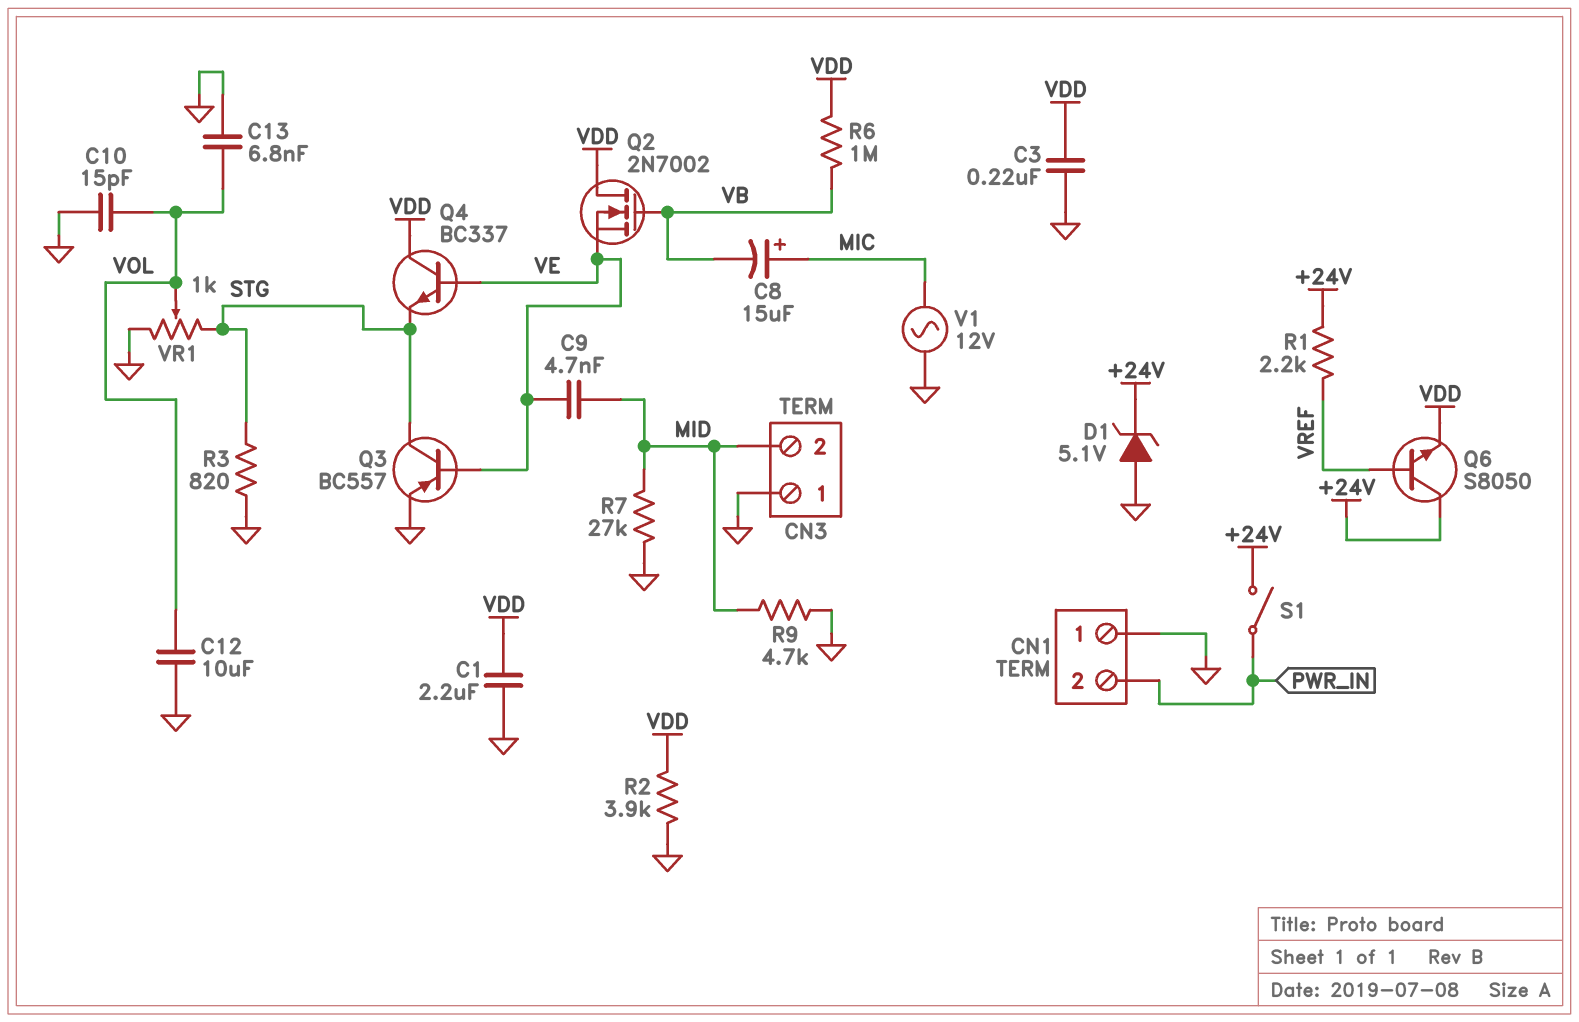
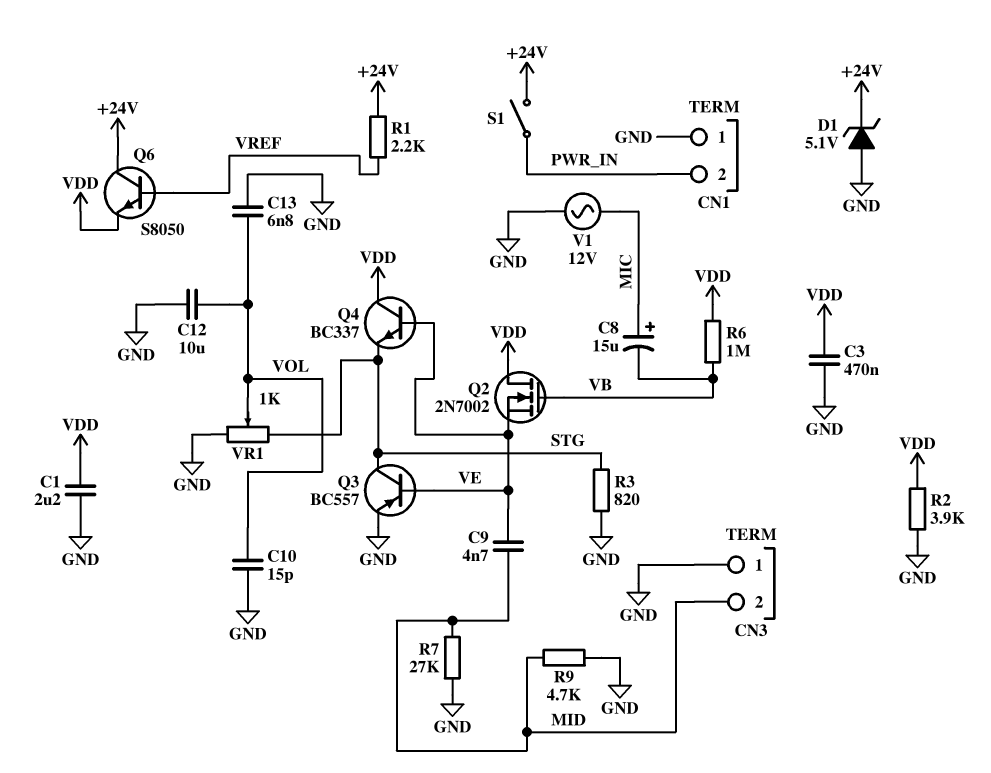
C3: 220nF (GND, VDD) -> 470nF (GND, VDD)

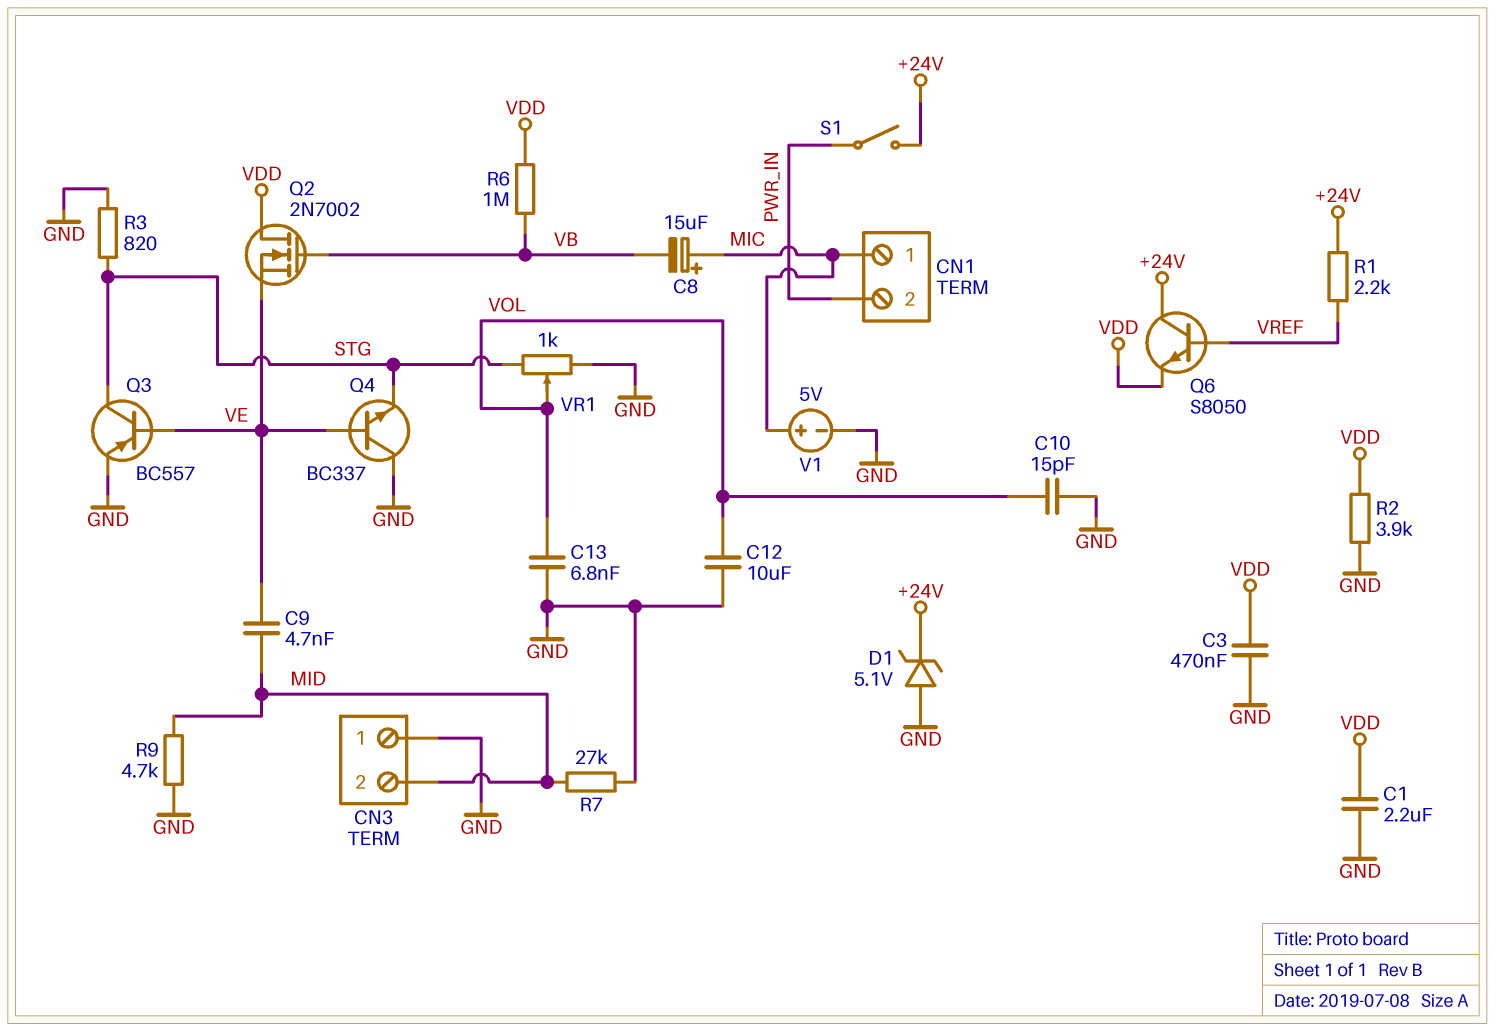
CN1 pin 1: GND -> MIC
Q4: NPN BC337 (B VE, C VDD, E STG) -> NPN BC337 (B VE, C GND, E STG)
V1: AC 12V (GND, MIC) -> 5V (plus MIC, minus GND)

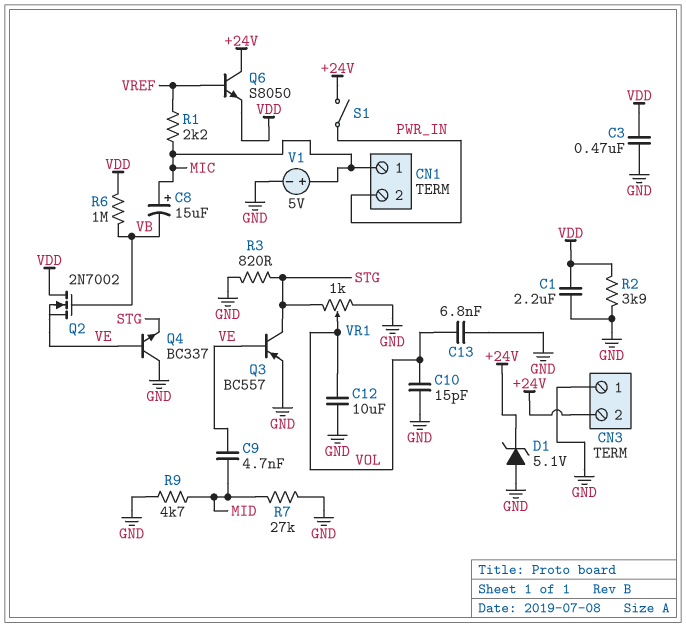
CN3 pin 2: MID -> +24V
R1: 2.2k (+24V, VREF) -> 2.2k (MIC, VREF)

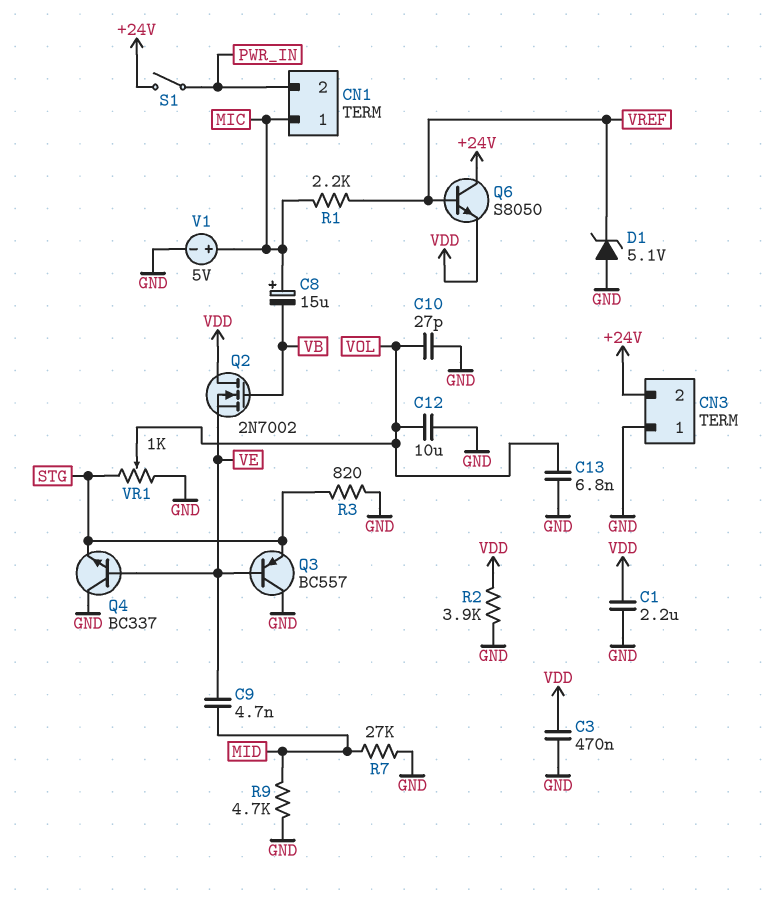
C10: 15pF (GND, VOL) -> 27pF (GND, VOL)
D1: zener 5.1V (A GND, K +24V) -> zener 5.1V (A GND, K VREF)
Q3: PNP BC557 (B VE, C STG, E GND) -> PNP BC557 (B VE, C GND, E STG)
R6: 1M (VB, VDD) -> none

